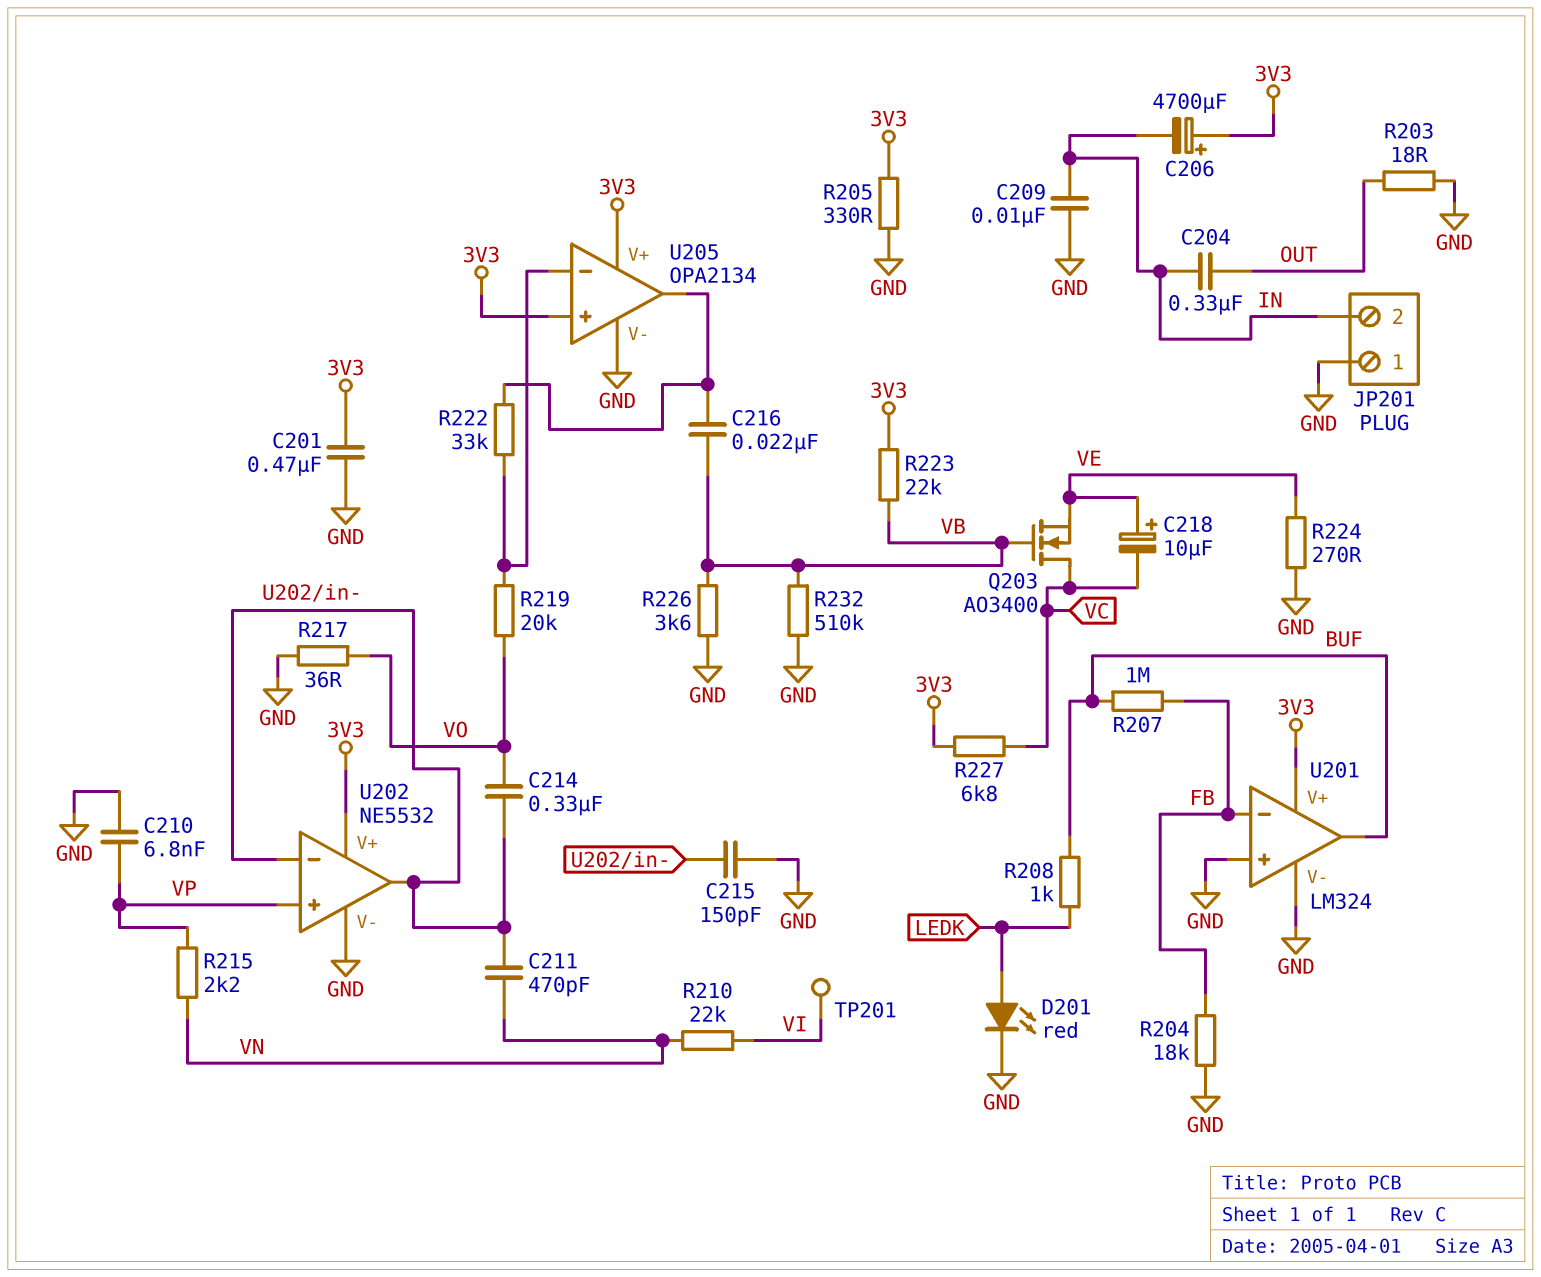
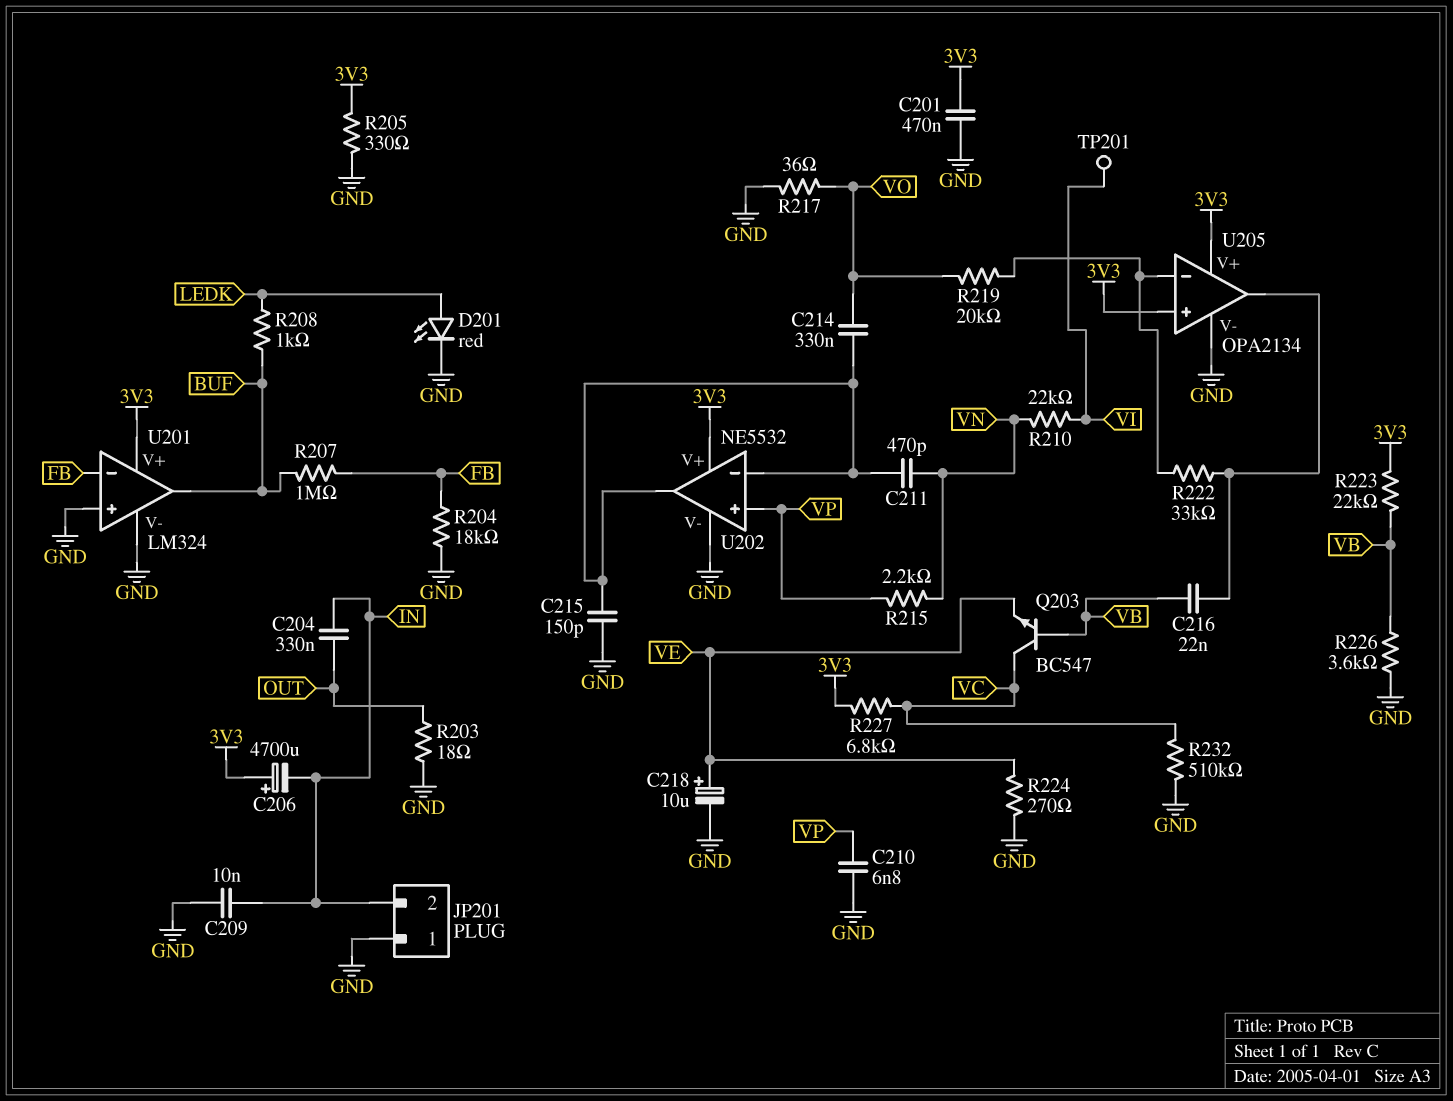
C218: 10uF (plus VE, minus VC) -> 10uF (plus VE, minus GND)
Q203: NMOS AO3400 (G VB, D VC, S VE) -> NPN BC547 (B VB, C VC, E VE)
R232: 510k (GND, VB) -> 510k (GND, VC)

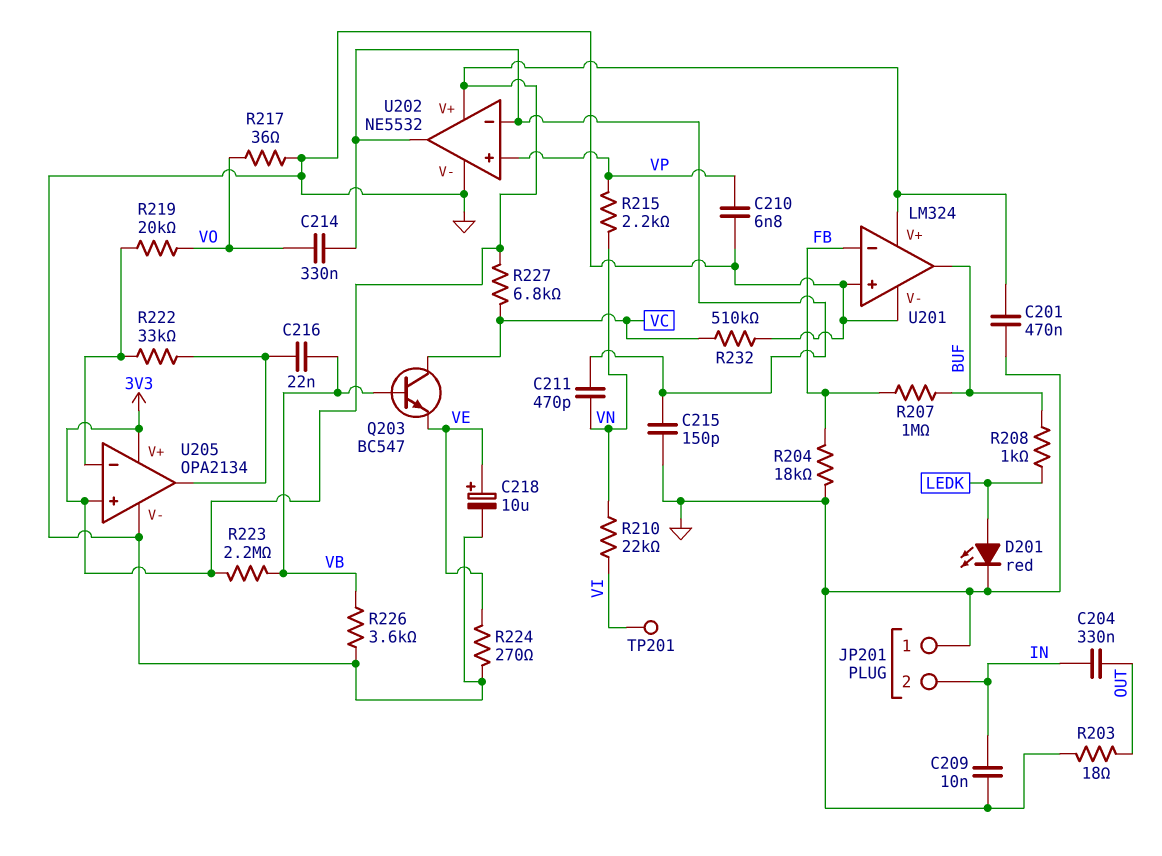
C206: 4700uF (plus 3V3, minus IN) -> none
R205: 330 (3V3, GND) -> none
R223: 22k (3V3, VB) -> 2.2M (3V3, VB)

